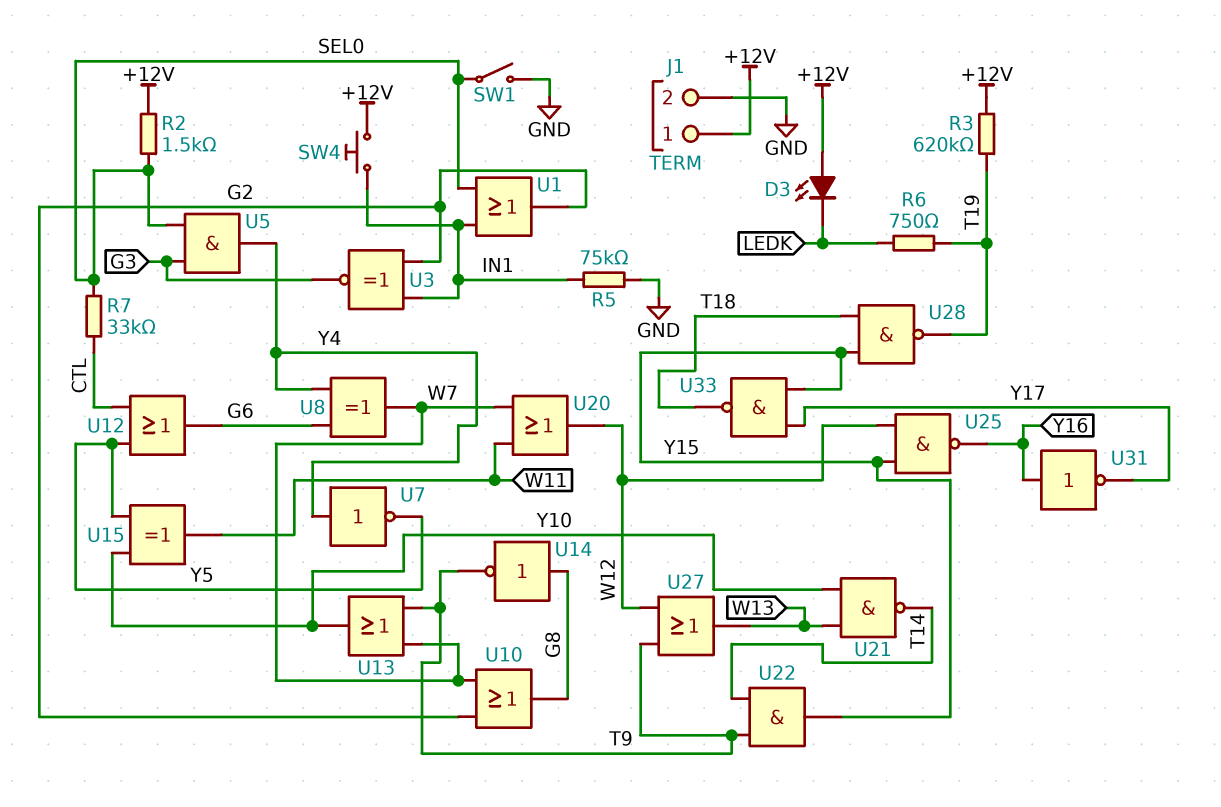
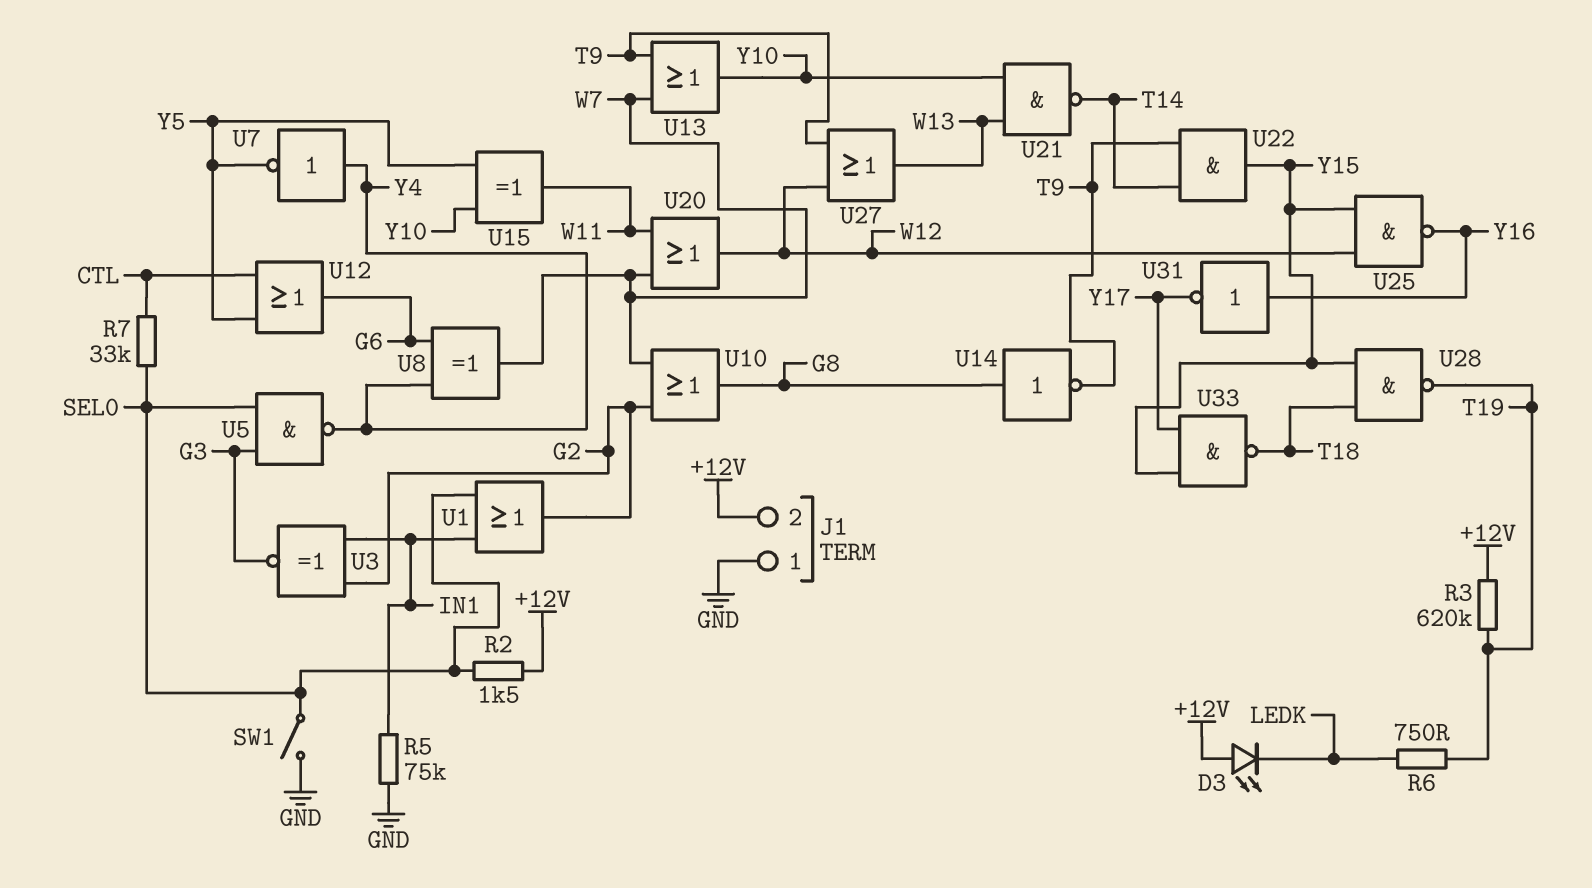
J1 pin 1: +12V -> GND
J1 pin 2: GND -> +12V
SW4: button (+12V, IN1) -> none
U5: AND (in G3, in SEL0, out Y4) -> NAND (in G3, in SEL0, out Y4)

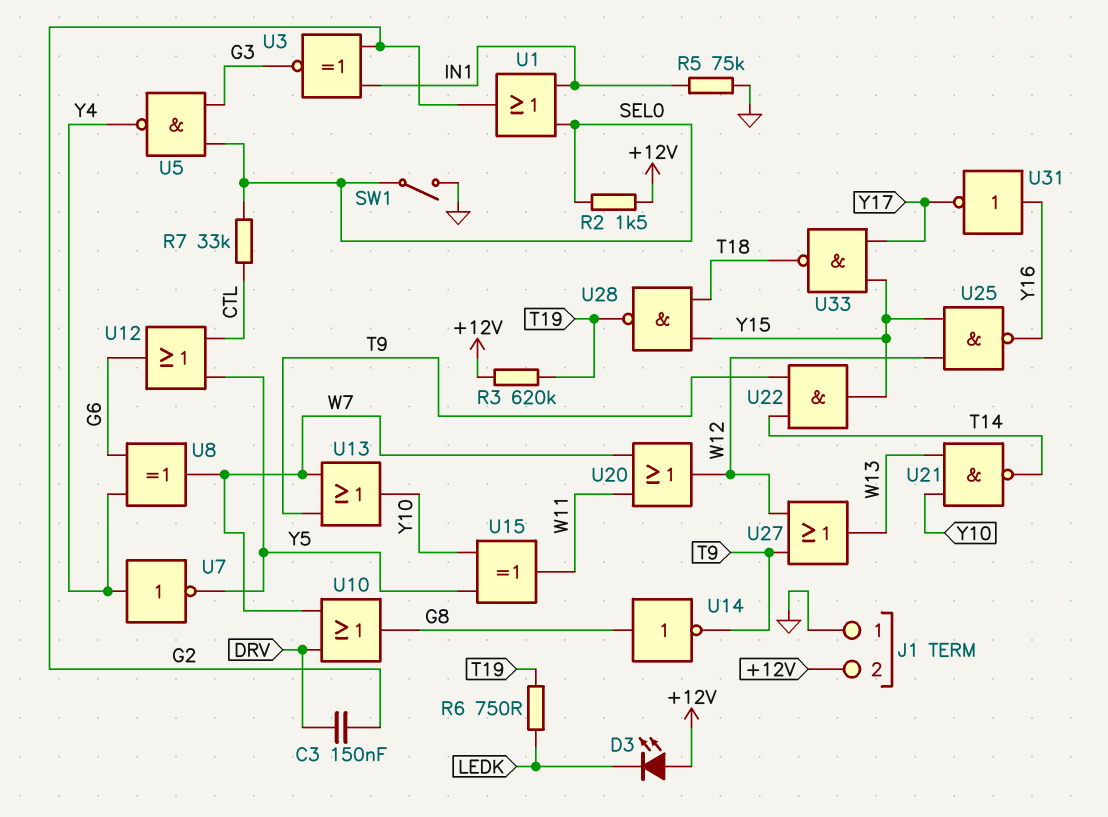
C3: none -> 150nF (DRV, G2)
U10: OR (in G2, in W7, out G8) -> OR (in DRV, in W7, out G8)

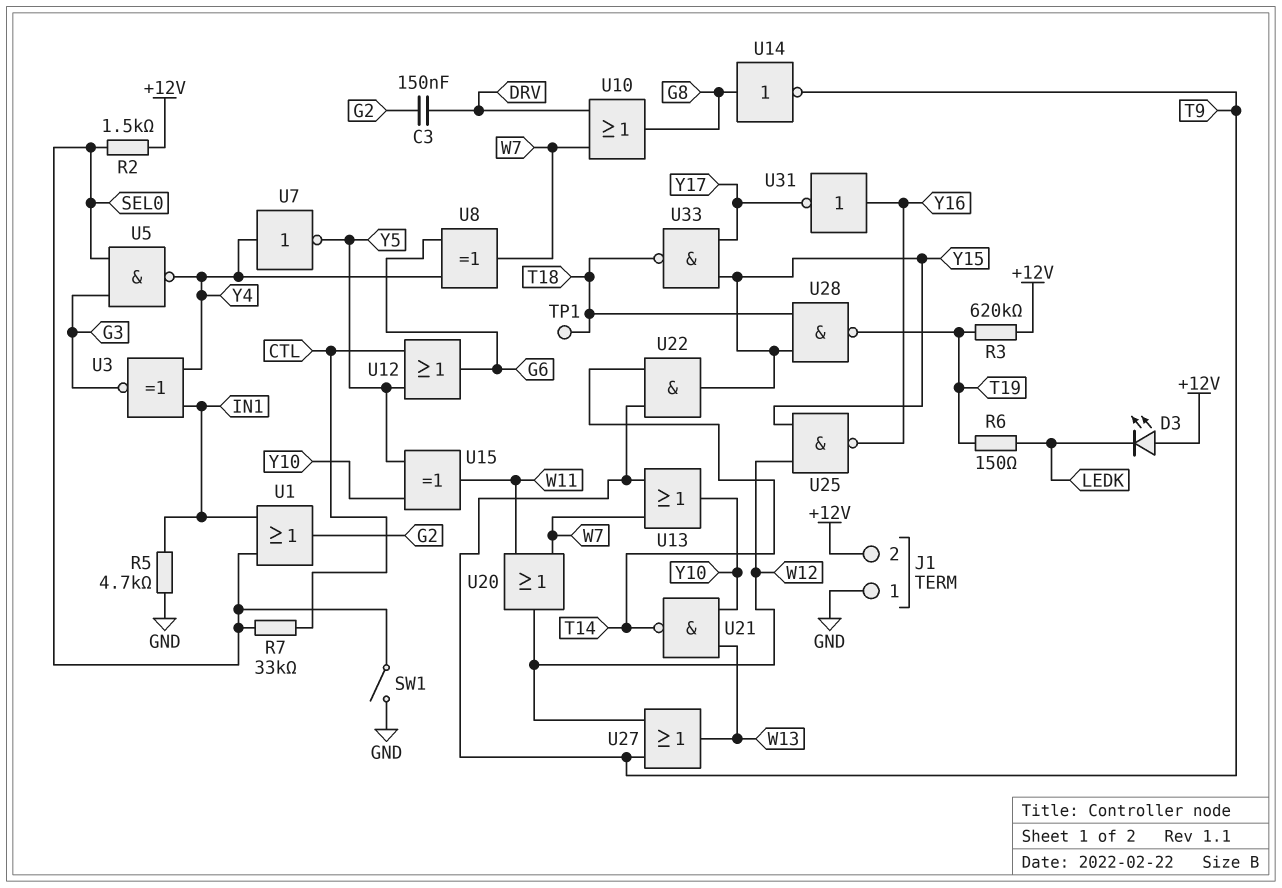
R5: 75k (GND, IN1) -> 4.7k (GND, IN1)
R6: 750 (LEDK, T19) -> 150 (LEDK, T19)
TP1: none -> test point (T18)
U3: XNOR (in G2, in IN1, out G3) -> XNOR (in IN1, in Y4, out G3)

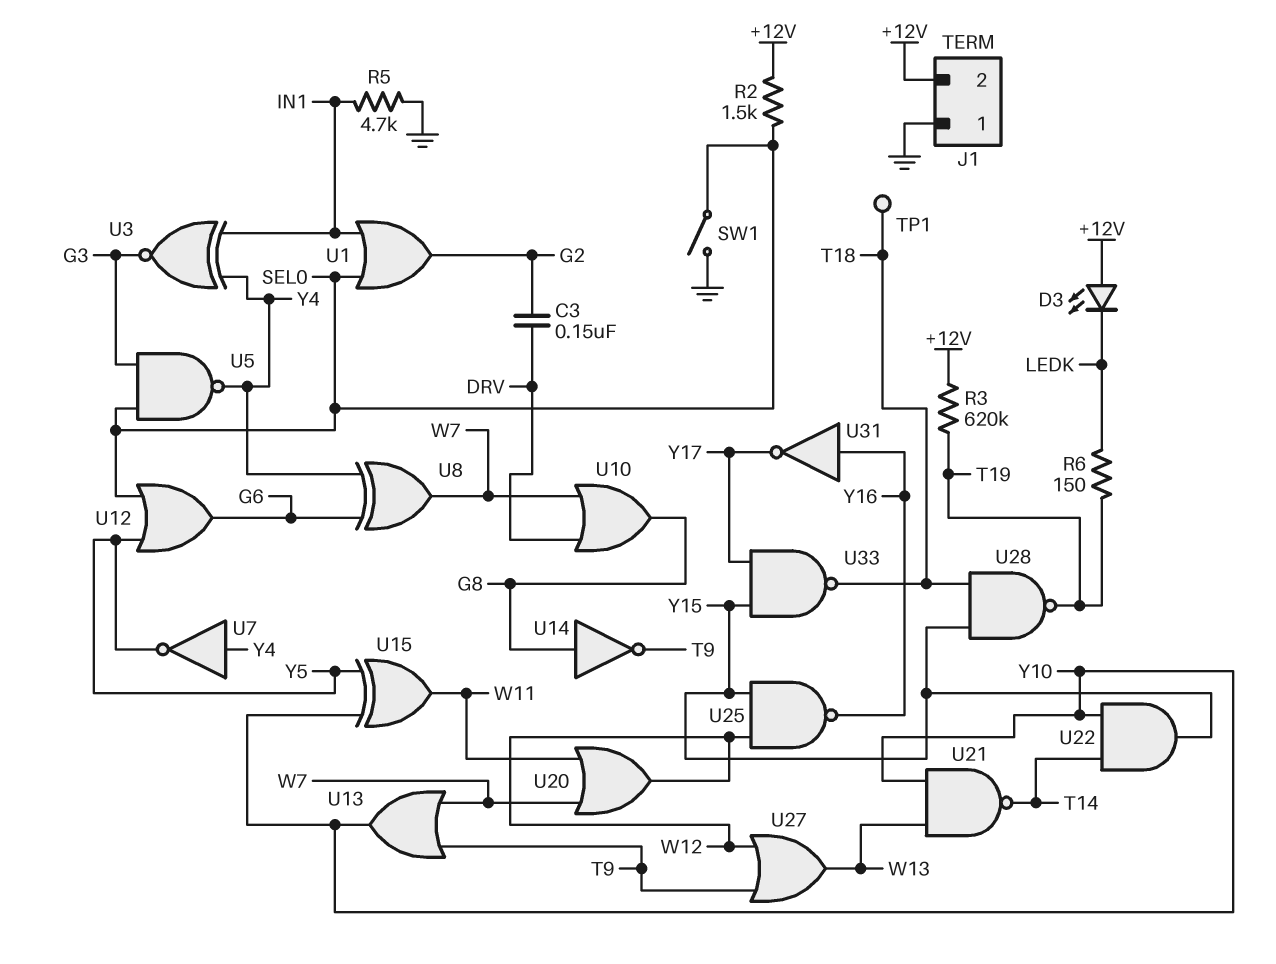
R7: 33k (CTL, SEL0) -> none
U12: OR (in CTL, in Y5, out G6) -> OR (in SEL0, in Y5, out G6)
U22: AND (in T9, in T14, out Y15) -> AND (in T14, in Y10, out Y15)

